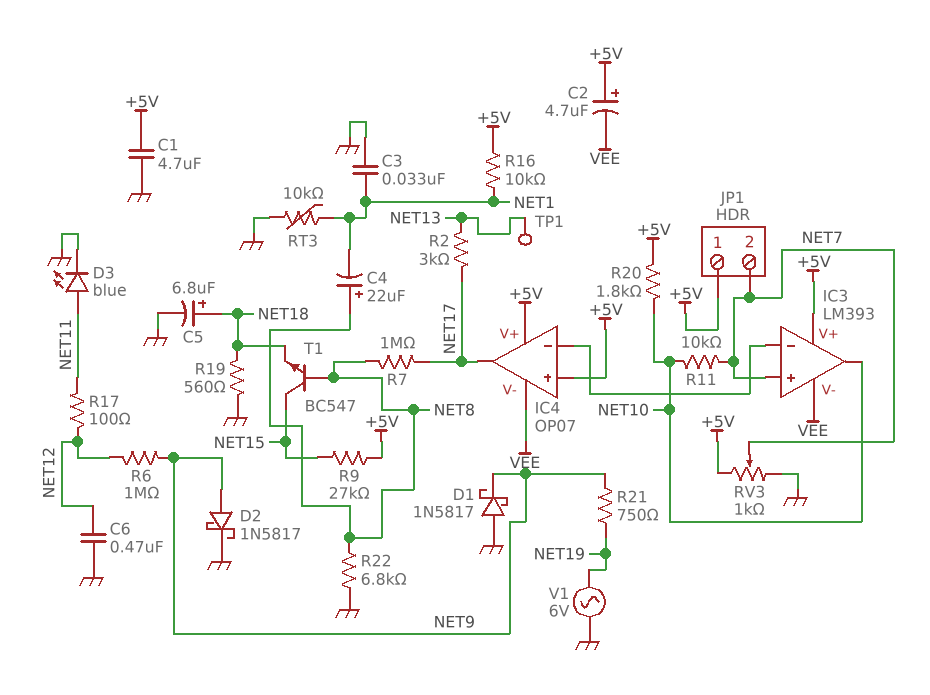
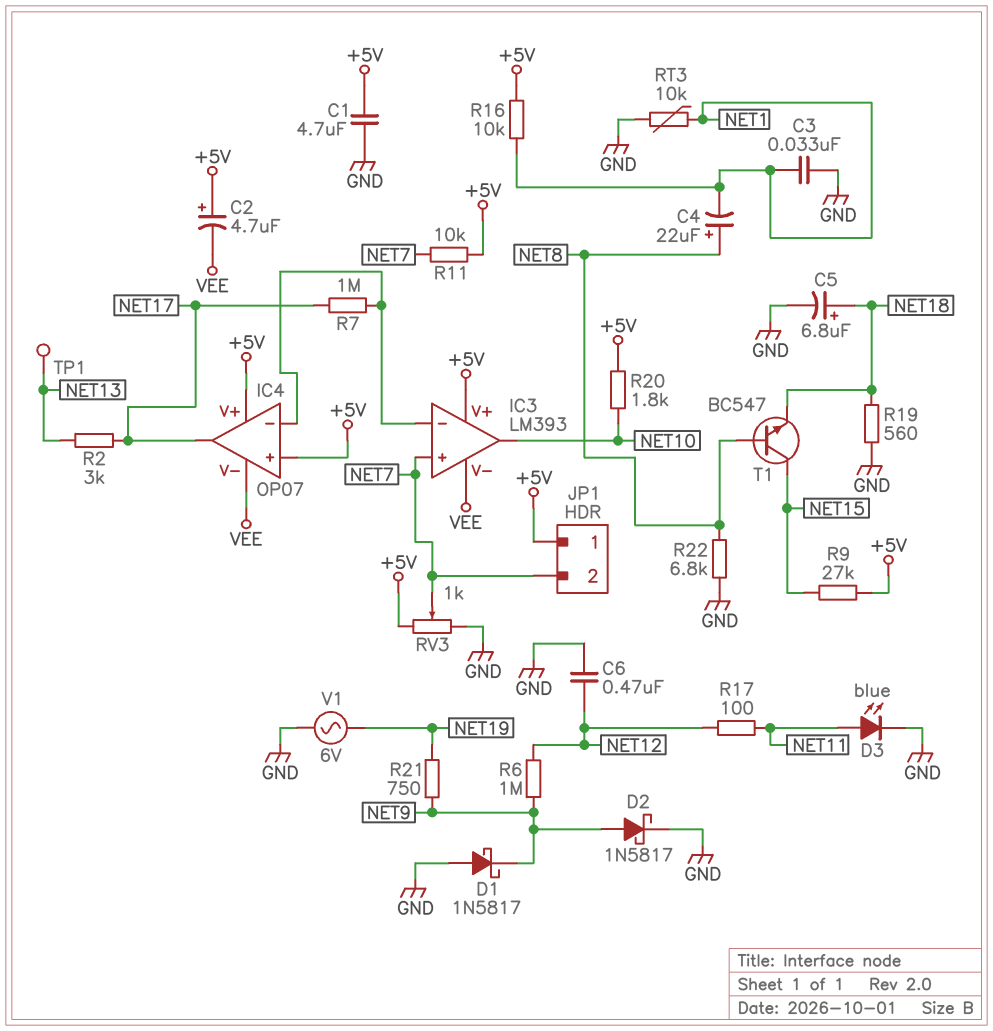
R7: 1M (NET8, NET17) -> 1M (IC3/in-, NET17)
R11: 10k (NET7, NET10) -> 10k (+5V, NET7)

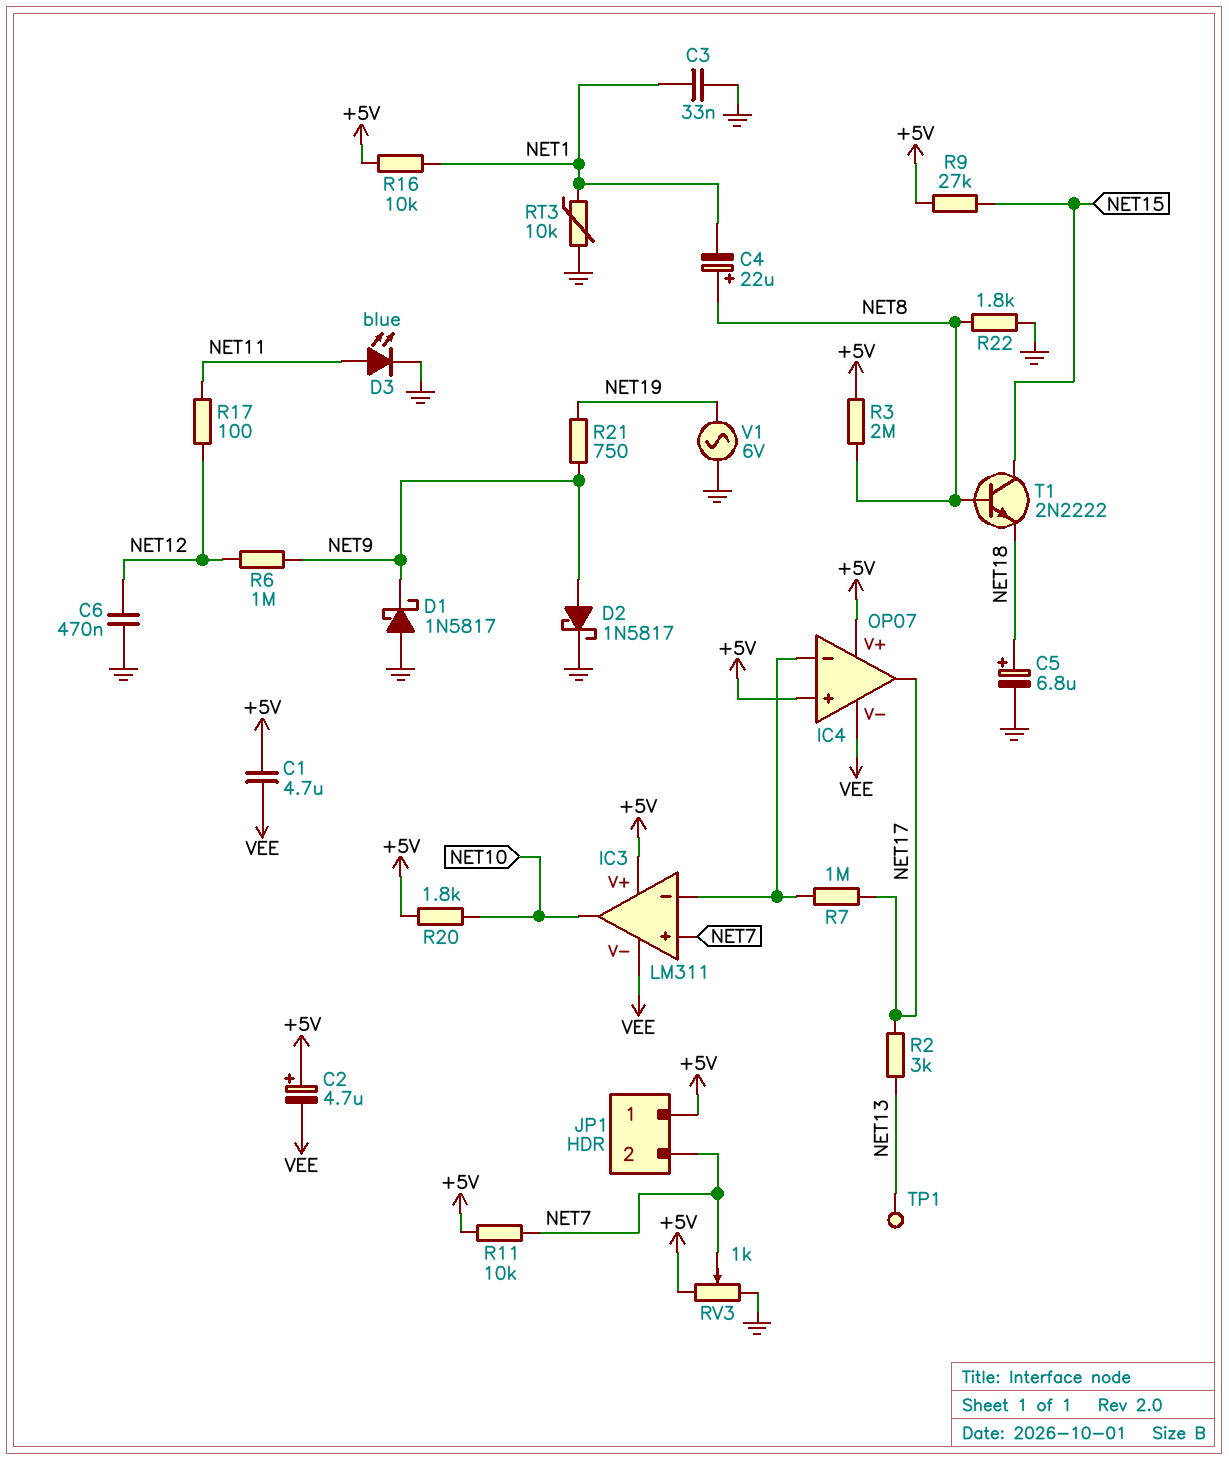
C1: 4.7uF (+5V, GND) -> 4.7uF (+5V, VEE)
IC3: LM393 -> LM311
R3: none -> 2M (+5V, NET8)
R19: 560 (GND, NET18) -> none
R22: 6.8k (GND, NET8) -> 1.8k (GND, NET8)
T1: NPN BC547 (B NET8, C NET15, E NET18) -> NPN 2N2222 (B NET8, C NET15, E NET18)

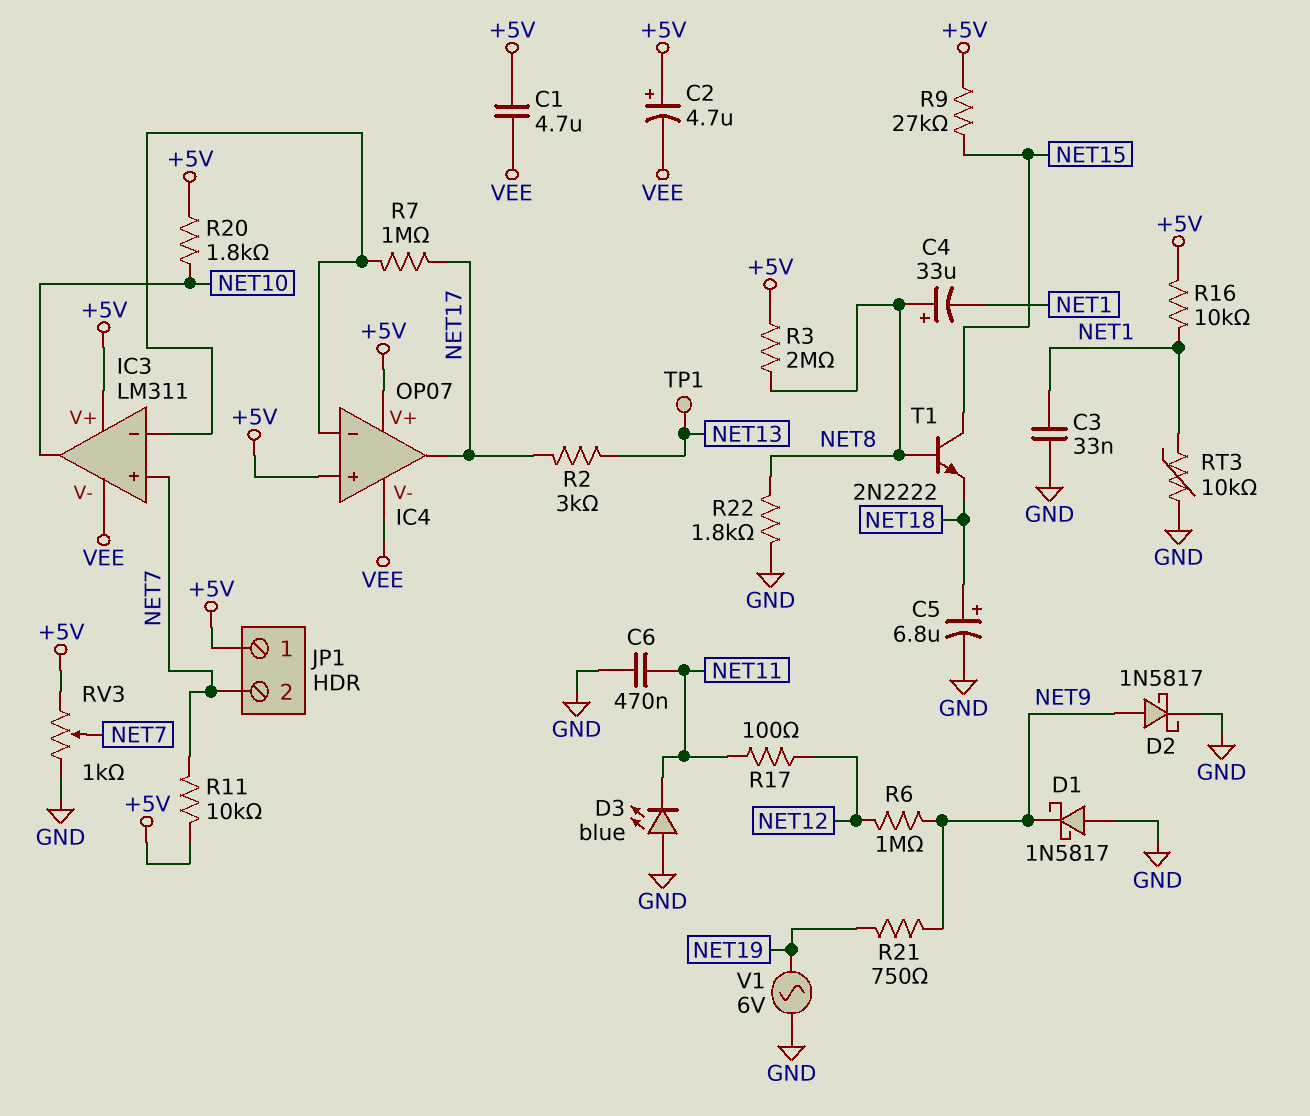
C4: 22uF (plus NET8, minus NET1) -> 33uF (plus NET8, minus NET1)
C6: 470nF (GND, NET12) -> 470nF (GND, NET11)
D3: LED blue (A NET11, K GND) -> LED blue (A GND, K NET11)

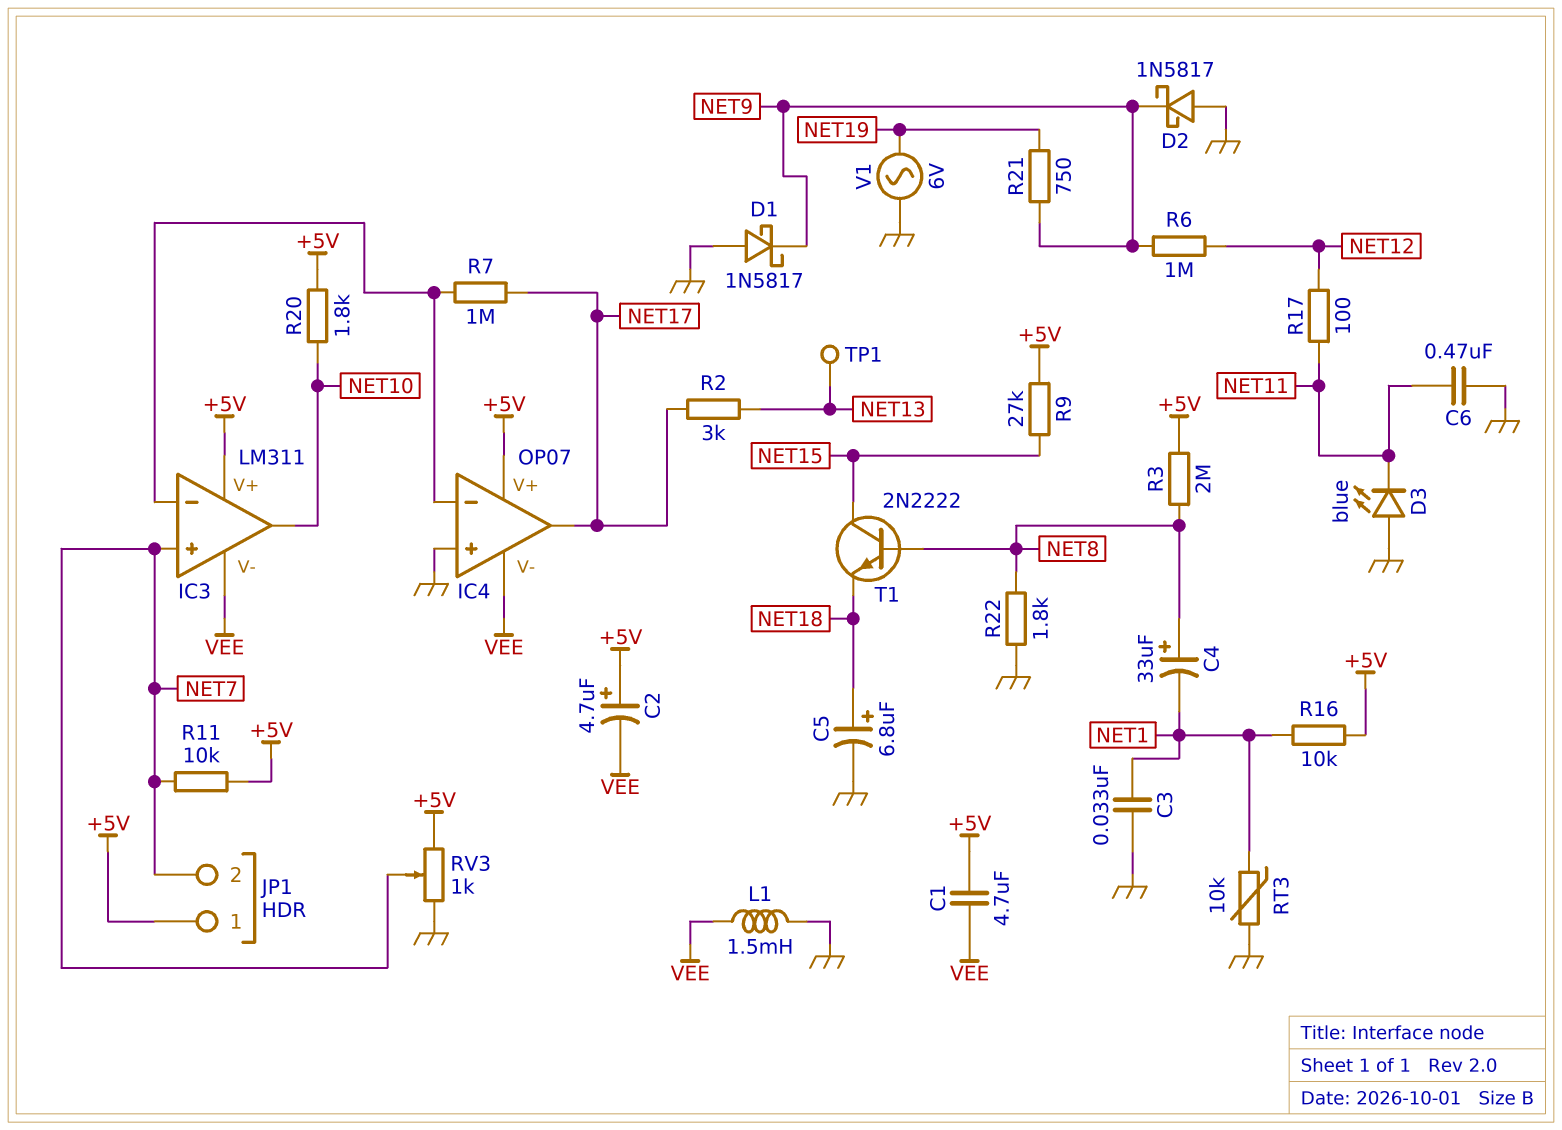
D2: schottky 1N5817 (A NET9, K GND) -> schottky 1N5817 (A GND, K NET9)
IC4 pin in+: +5V -> GND
L1: none -> 1.5mH (GND, VEE)

